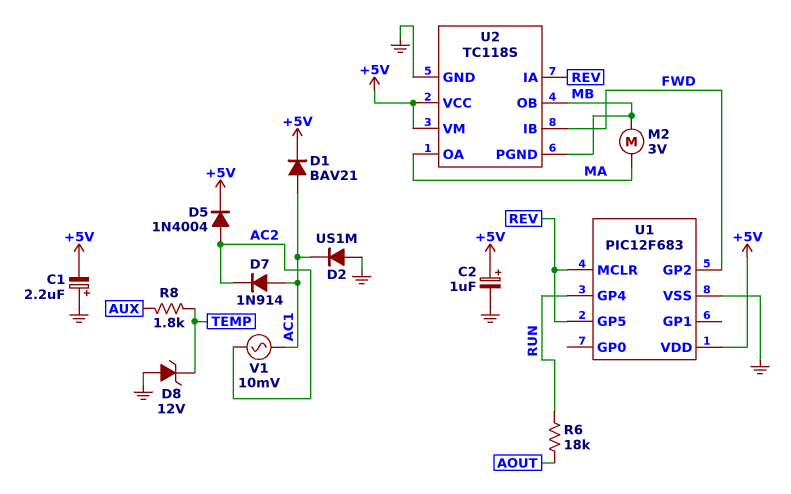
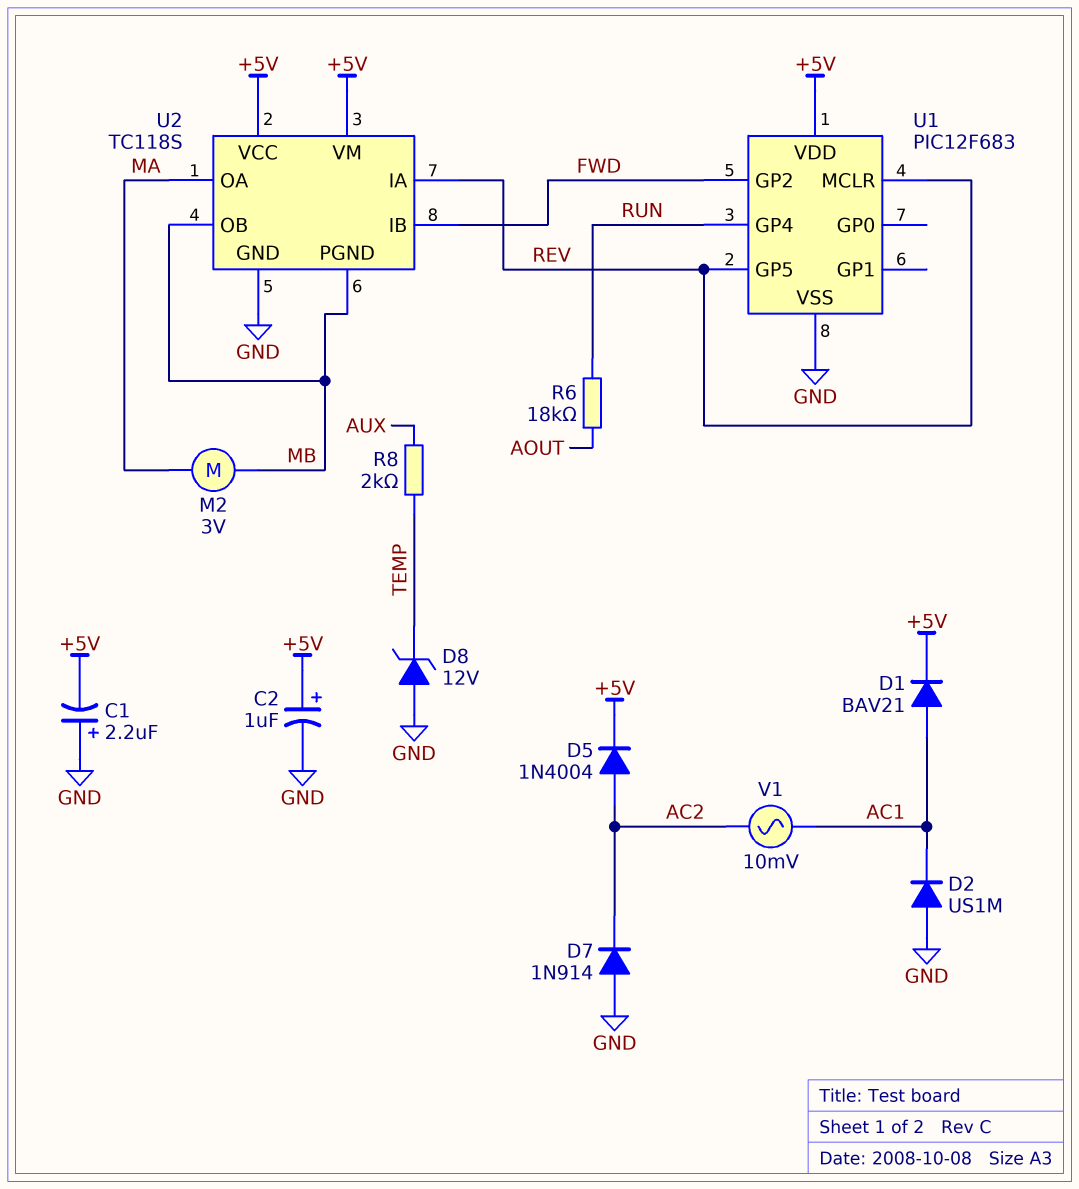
D7: diode 1N914 (A AC1, K AC2) -> diode 1N914 (A GND, K AC2)
R8: 1.8k (AUX, TEMP) -> 2k (AUX, TEMP)

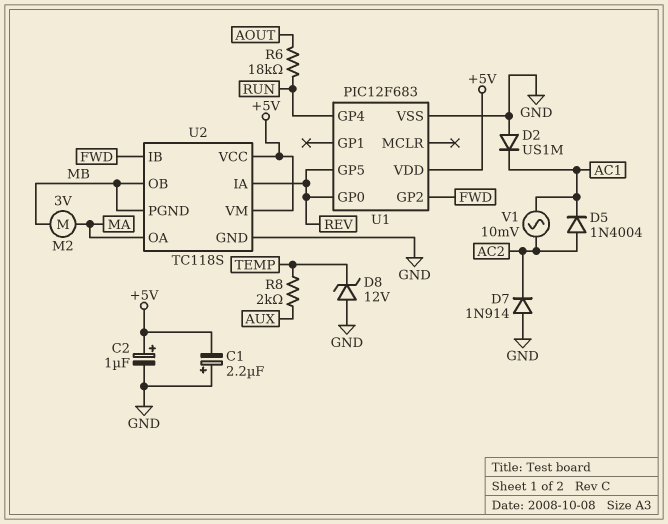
D1: diode BAV21 (A AC1, K +5V) -> none
D5: diode 1N4004 (A AC2, K +5V) -> diode 1N4004 (A AC2, K AC1)
U1 pin GP0: none -> REV
U1 pin MCLR: REV -> none

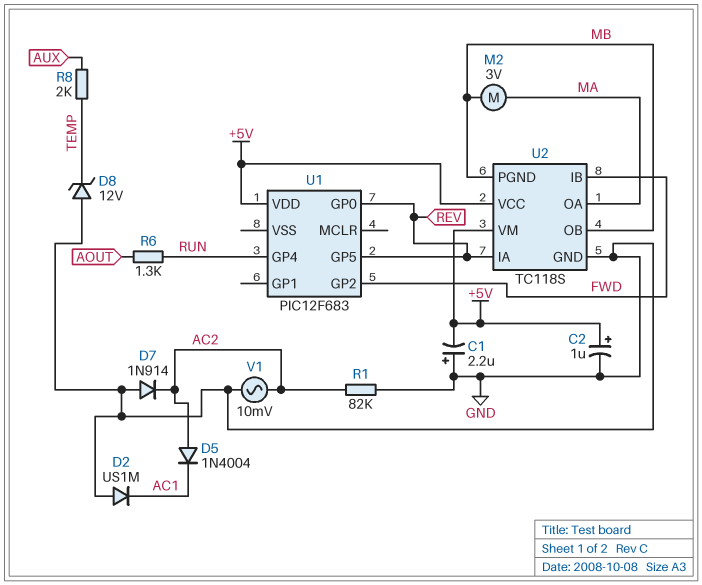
R1: none -> 82k (AC2, GND)
R6: 18k (AOUT, RUN) -> 1.3k (AOUT, RUN)
U1 pin VSS: GND -> none
V1: AC 10mV (AC1, AC2) -> AC 10mV (AC2, GND)

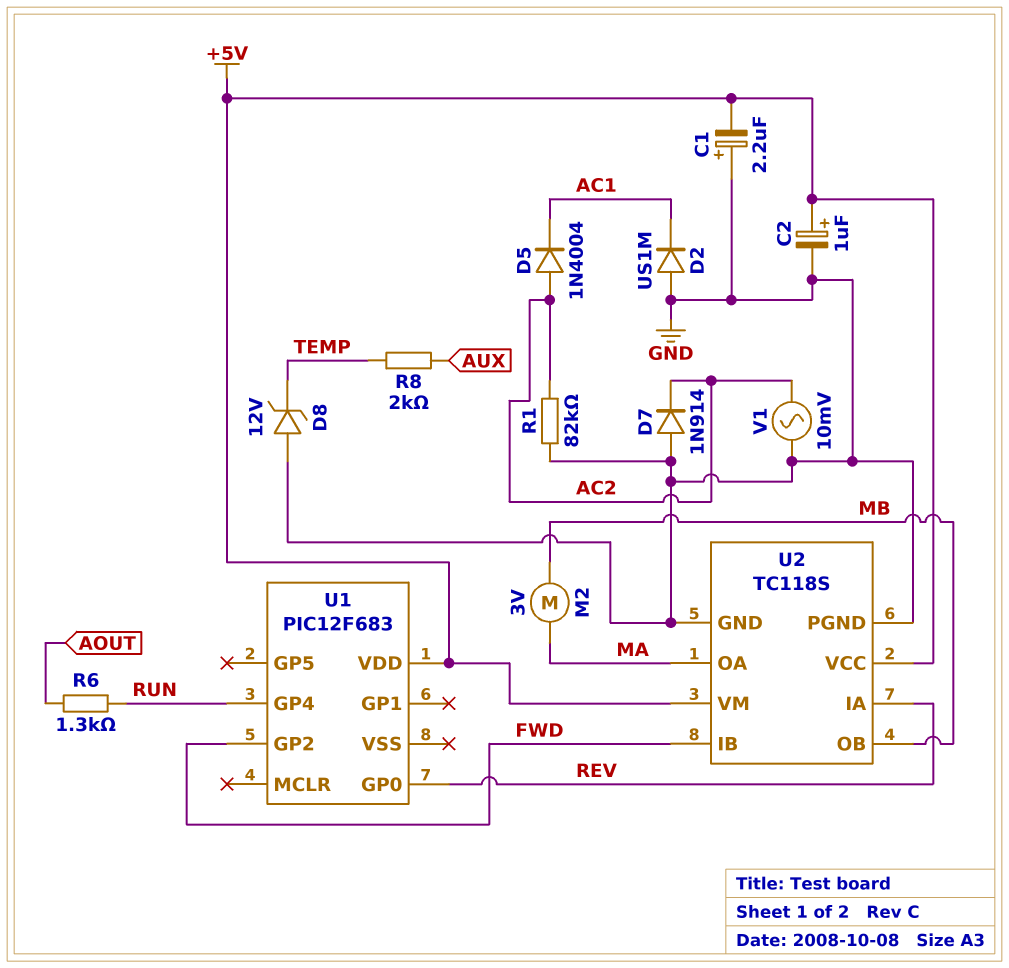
U1 pin GP5: REV -> none
U2 pin PGND: MB -> GND

